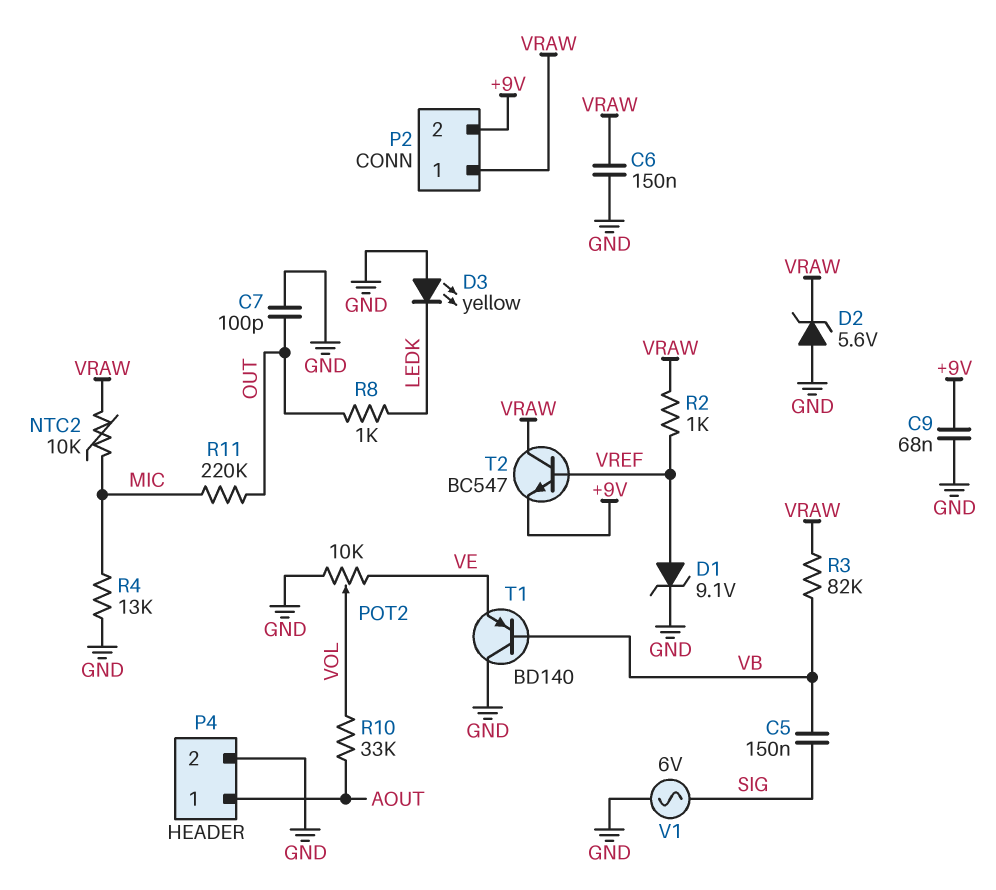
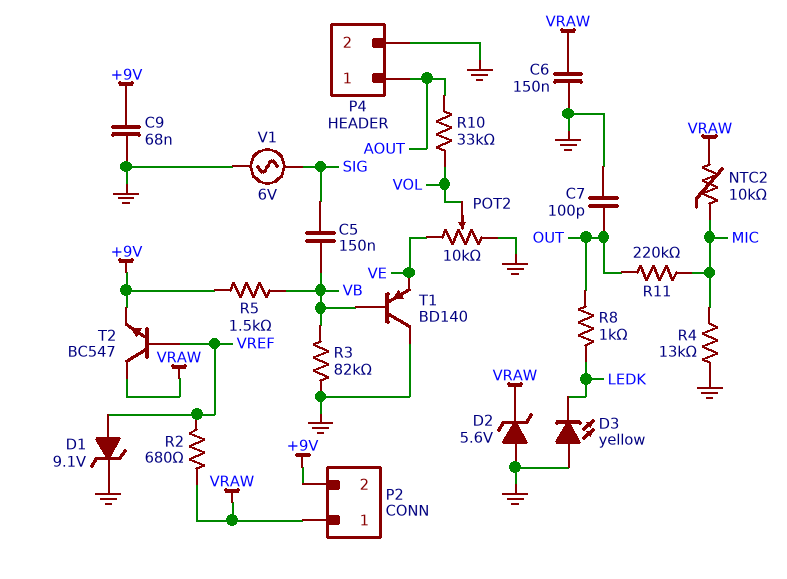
R2: 1k (VRAW, VREF) -> 680 (VRAW, VREF)
R3: 82k (VB, VRAW) -> 82k (GND, VB)
R5: none -> 1.5k (+9V, VB)

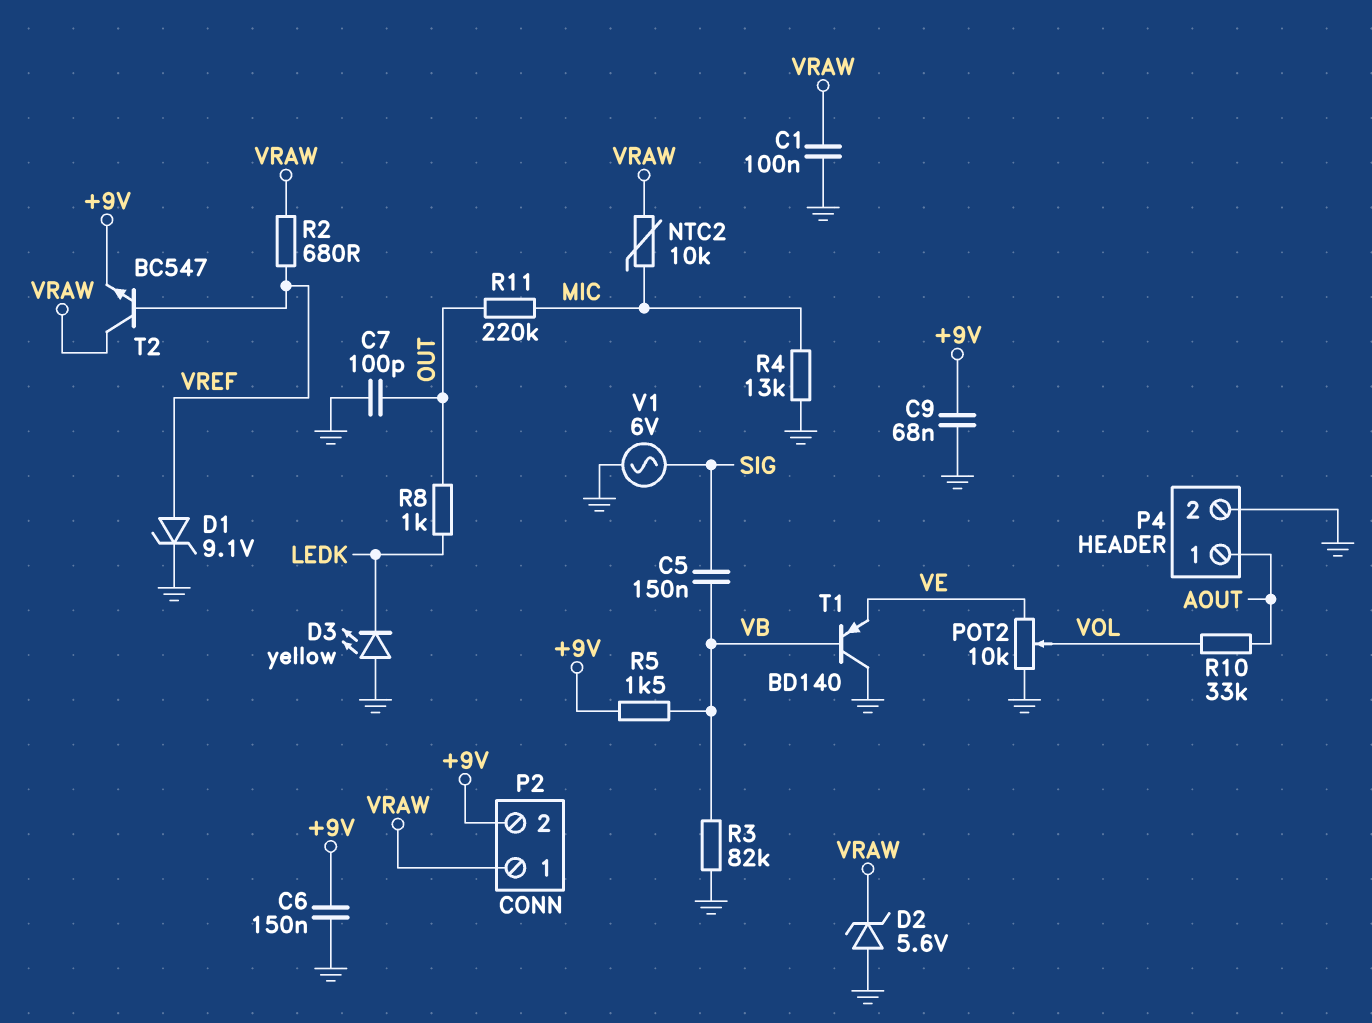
C1: none -> 100nF (GND, VRAW)
C6: 150nF (GND, VRAW) -> 150nF (+9V, GND)

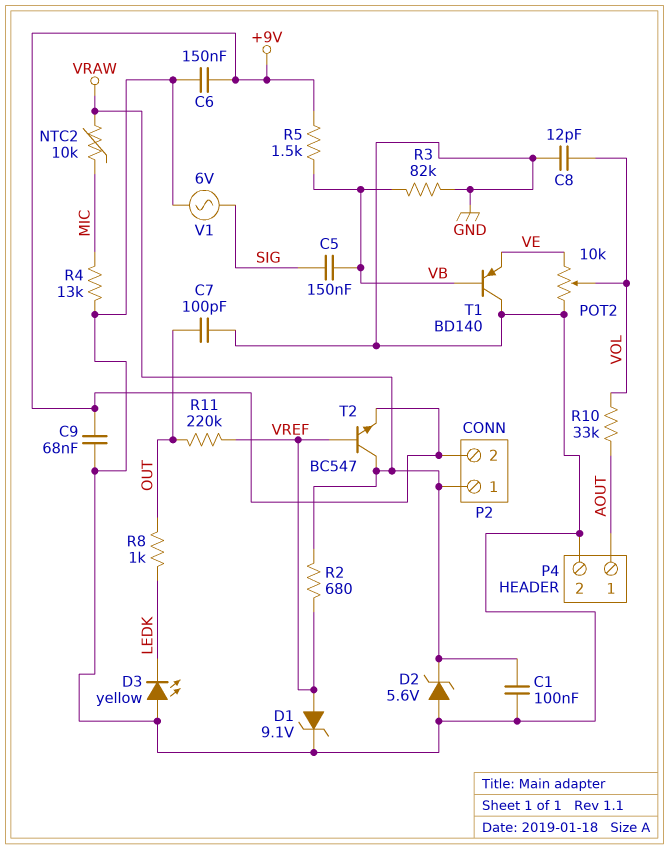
C8: none -> 12pF (GND, VOL)
R11: 220k (MIC, OUT) -> 220k (OUT, VREF)

